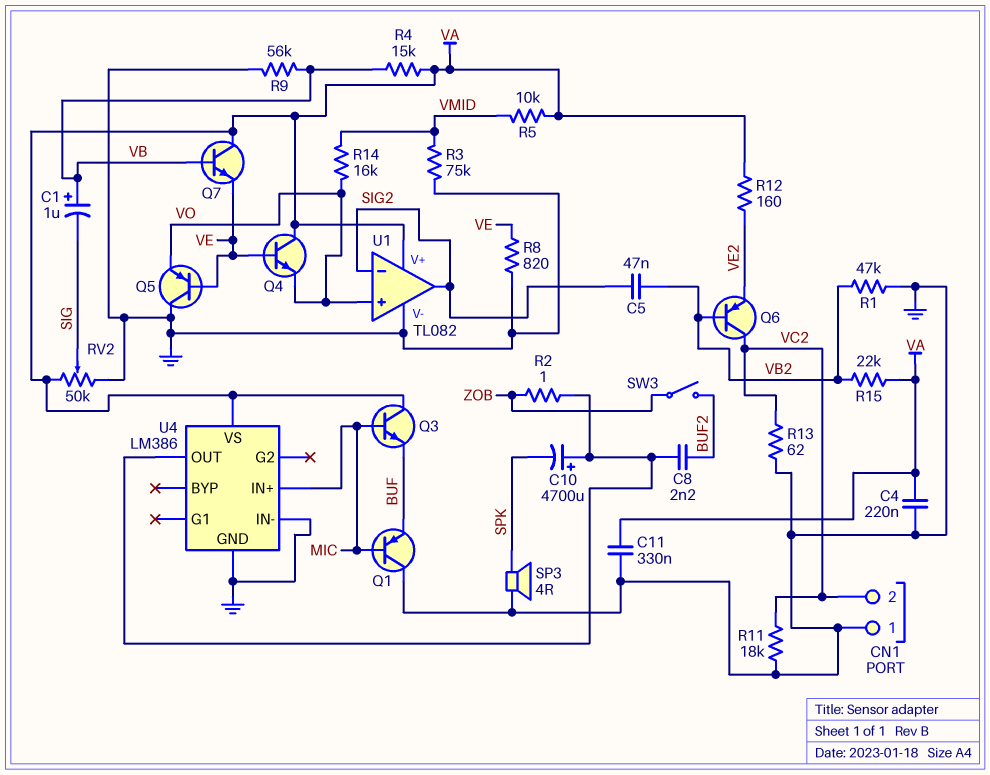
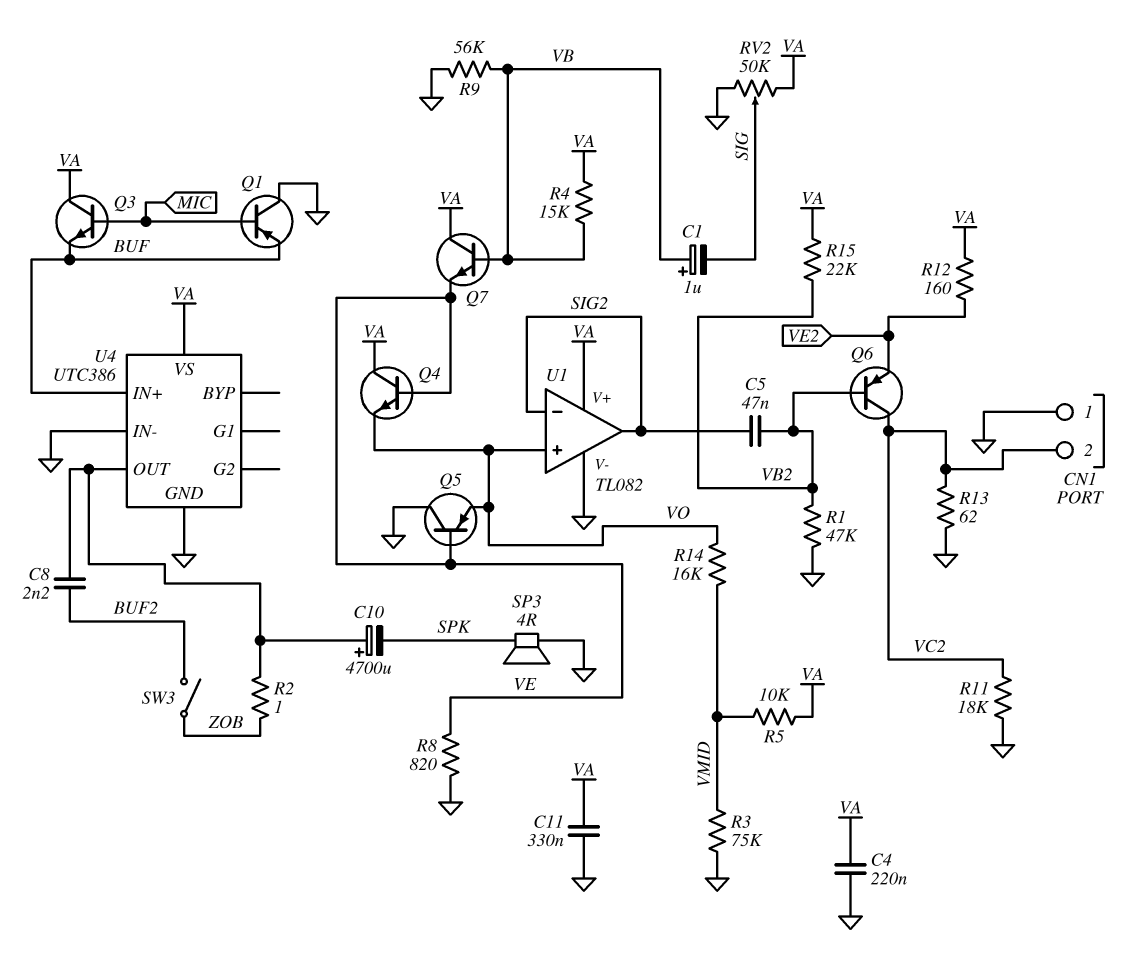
U4: LM386 -> UTC386
U4 pin IN+: MIC -> BUF

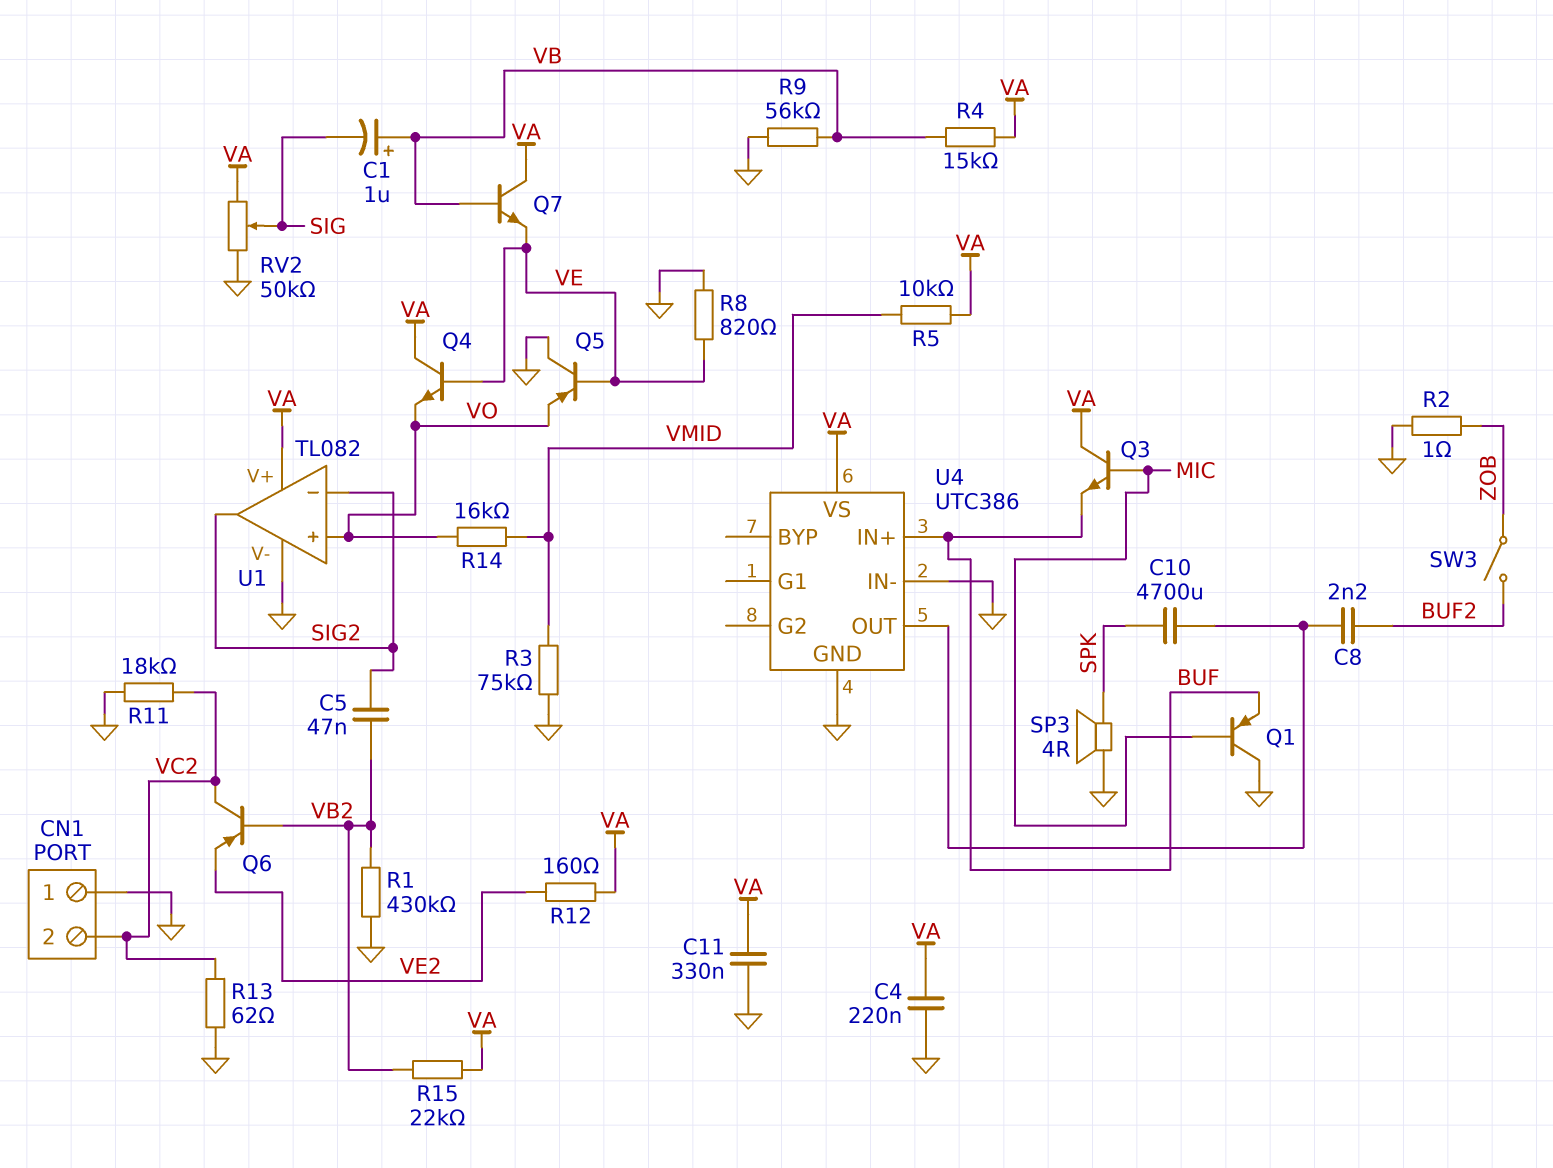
C10: 4700uF (plus U4/OUT, minus SPK) -> 4700uF (SPK, U4/OUT)
R1: 47k (GND, VB2) -> 430k (GND, VB2)
R2: 1 (U4/OUT, ZOB) -> 1 (GND, ZOB)

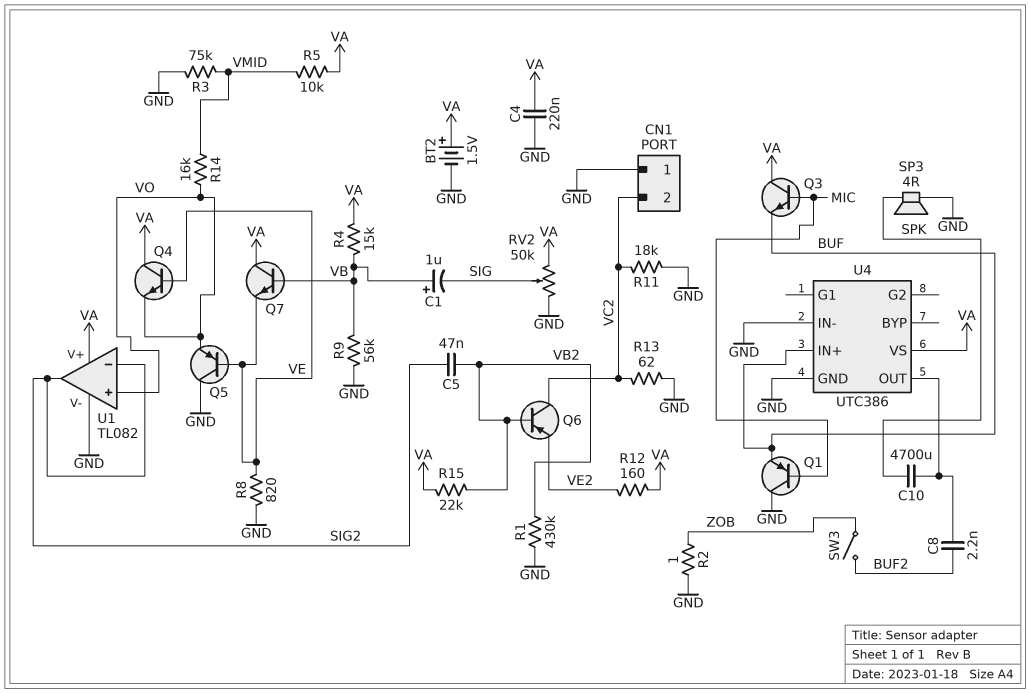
BT2: none -> 1.5V (plus VA, minus GND)
C11: 330nF (GND, VA) -> none

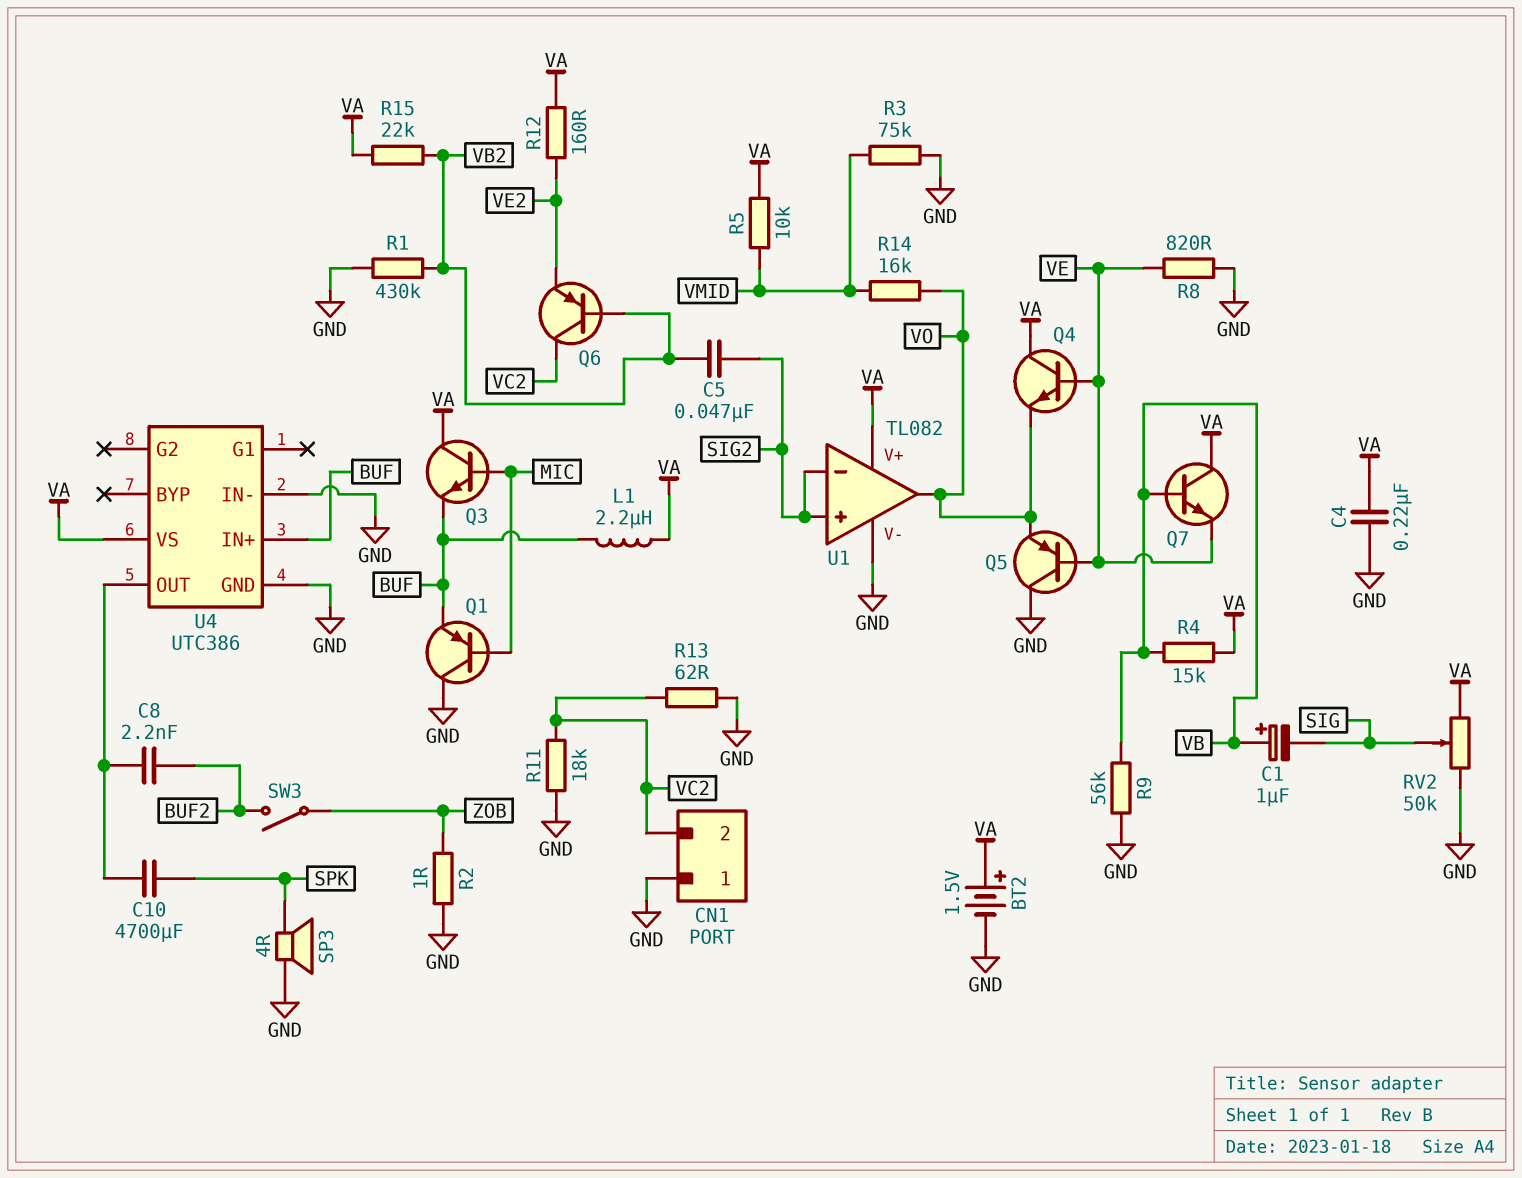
L1: none -> 2.2uH (BUF, VA)
U1 pin in+: VO -> SIG2
U1 pin out: SIG2 -> VO

